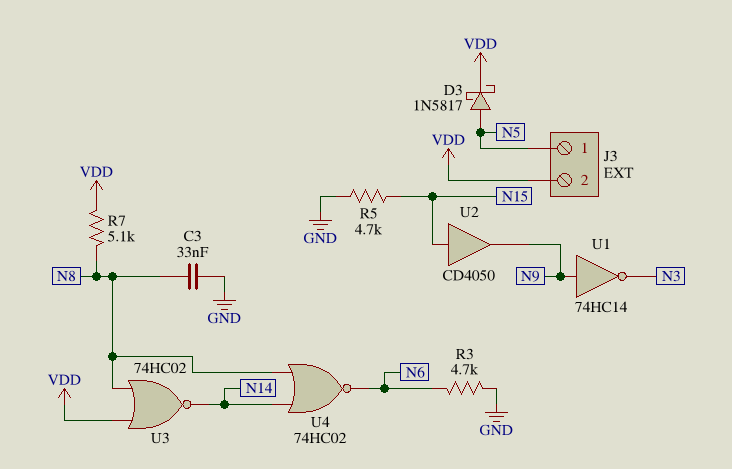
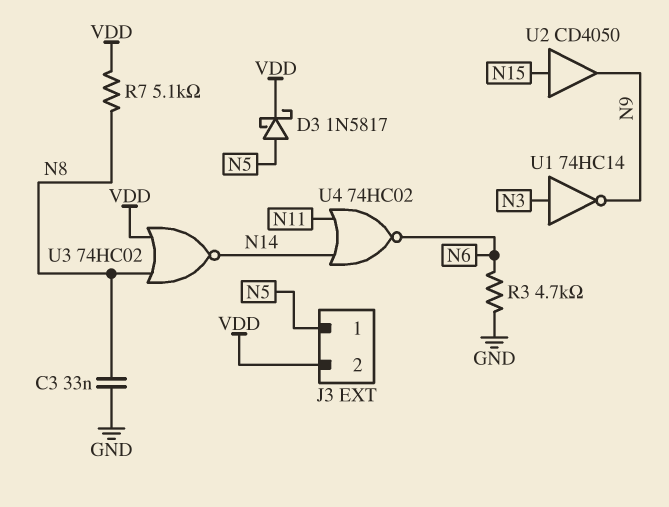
R5: 4.7k (GND, N15) -> none
U1: NOT 74HC14 (in N9, out N3) -> NOT 74HC14 (in N3, out N9)
U4: NOR 74HC02 (in N8, in N14, out N6) -> NOR 74HC02 (in N11, in N14, out N6)

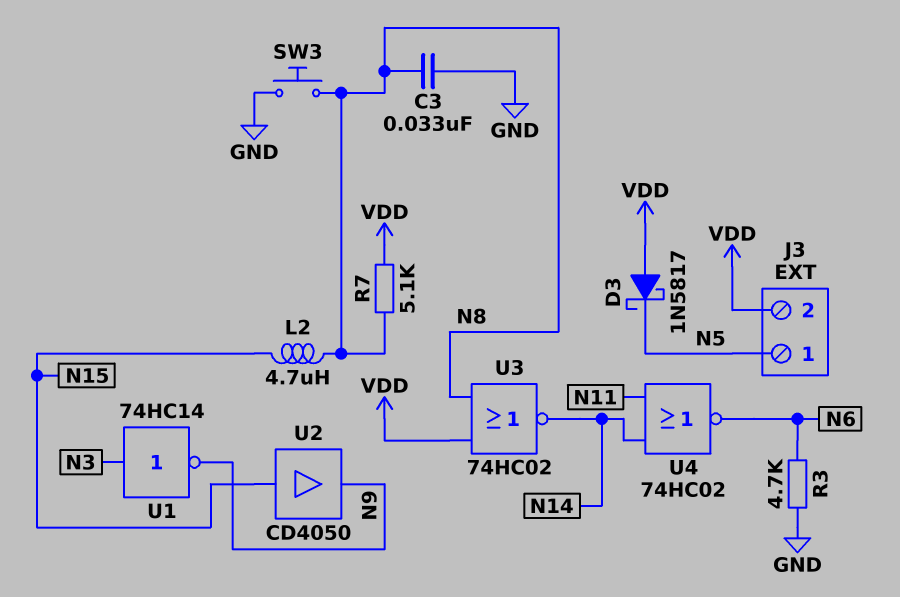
D3: schottky 1N5817 (A N5, K VDD) -> schottky 1N5817 (A VDD, K N5)
L2: none -> 4.7uH (N8, N15)
SW3: none -> button (GND, N8)

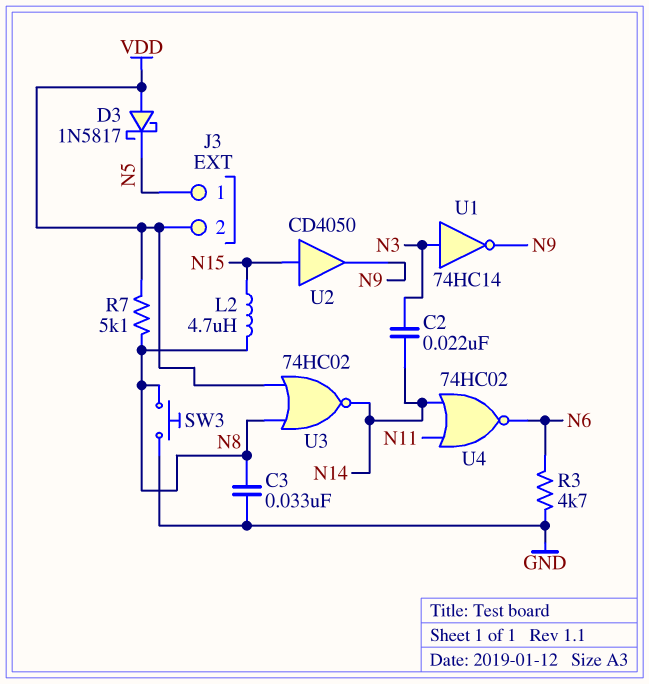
C2: none -> 22nF (N3, N14)

